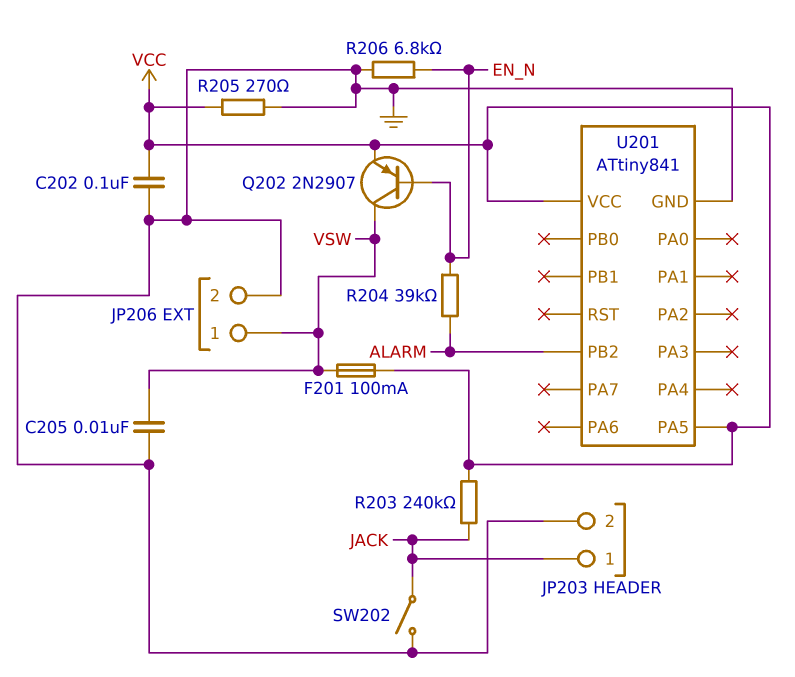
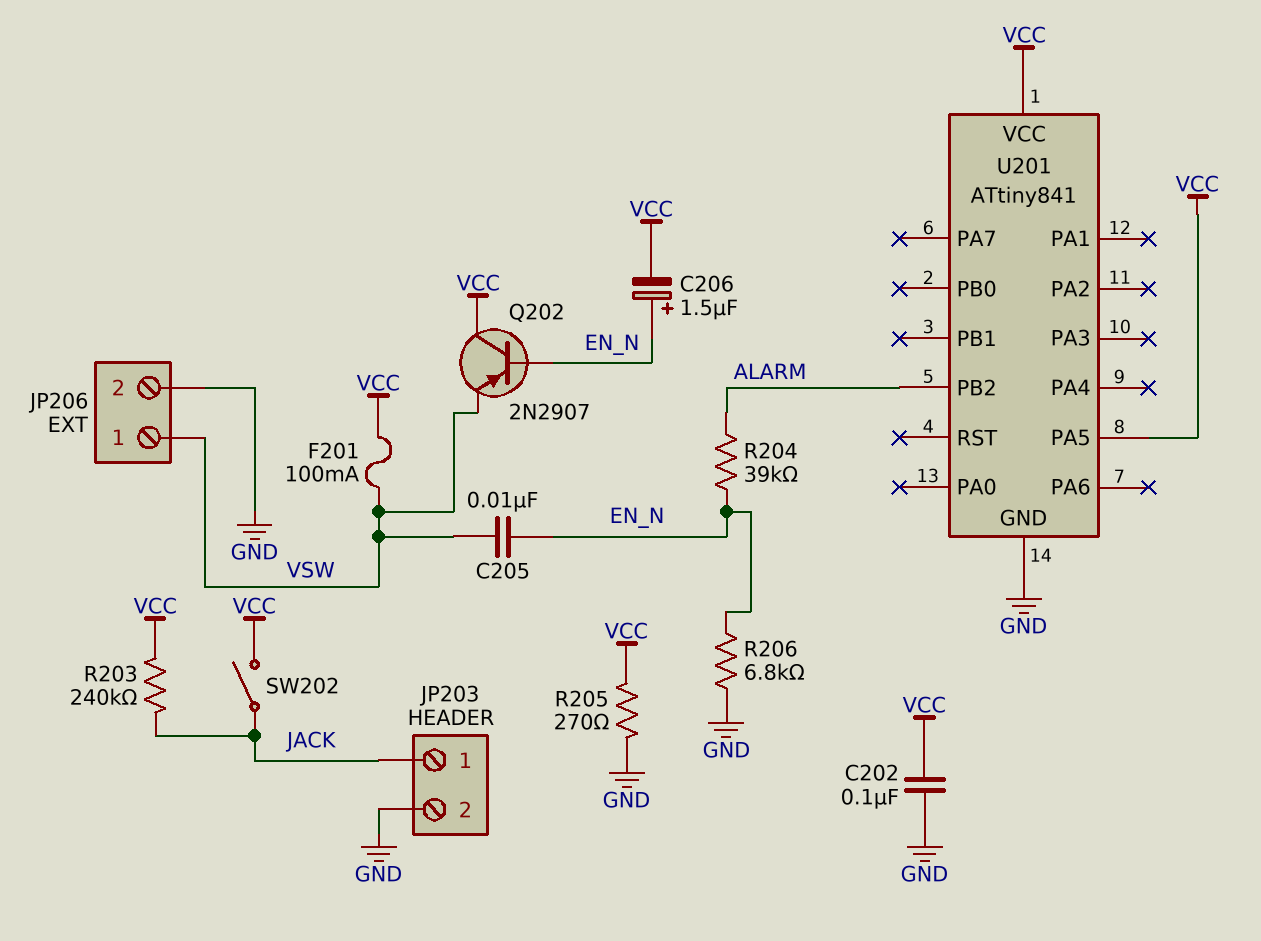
C205: 10nF (GND, VSW) -> 10nF (EN_N, VSW)
C206: none -> 1.5uF (plus EN_N, minus VCC)
Q202: PNP 2N2907 (B EN_N, C VSW, E VCC) -> PNP 2N2907 (B EN_N, C VCC, E VSW)
SW202: switch (GND, JACK) -> switch (JACK, VCC)

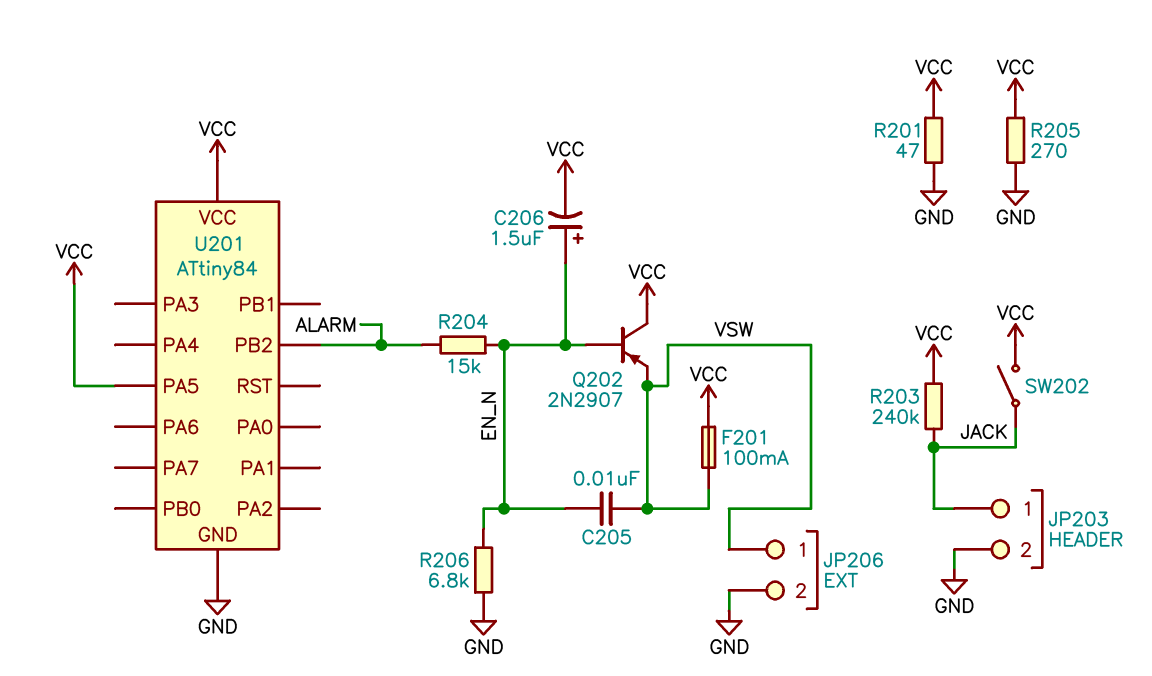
C202: 100nF (GND, VCC) -> none
R201: none -> 47 (GND, VCC)
R204: 39k (ALARM, EN_N) -> 15k (ALARM, EN_N)
U201: ATtiny841 -> ATtiny84

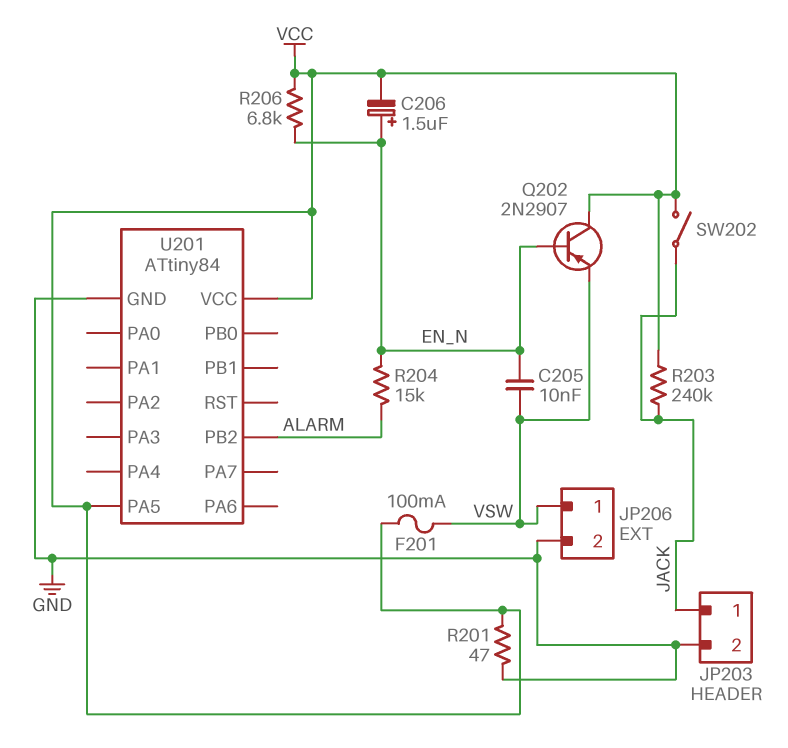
R205: 270 (GND, VCC) -> none
R206: 6.8k (EN_N, GND) -> 6.8k (EN_N, VCC)

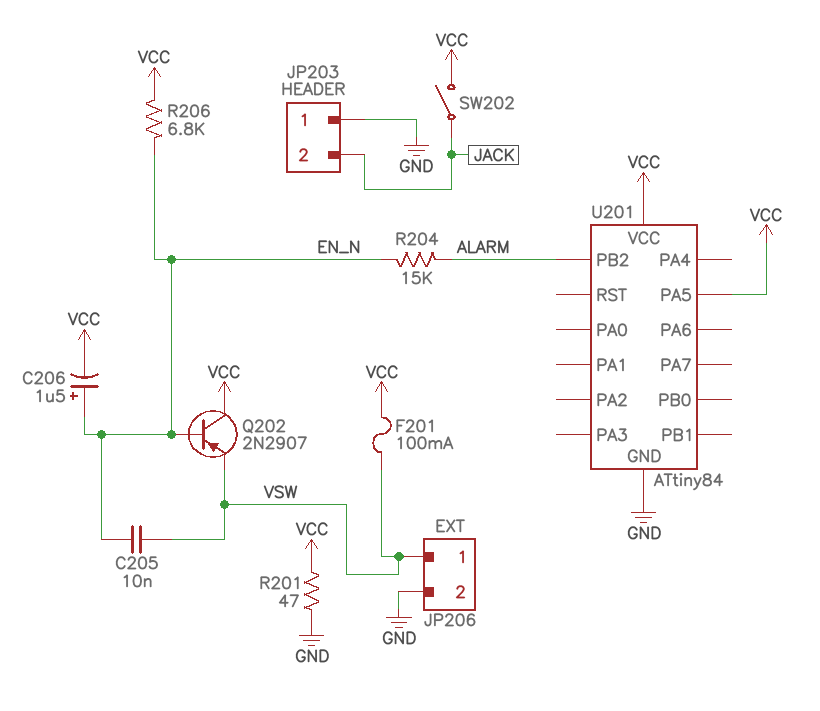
JP203 pin 1: JACK -> GND
JP203 pin 2: GND -> JACK
R203: 240k (JACK, VCC) -> none

